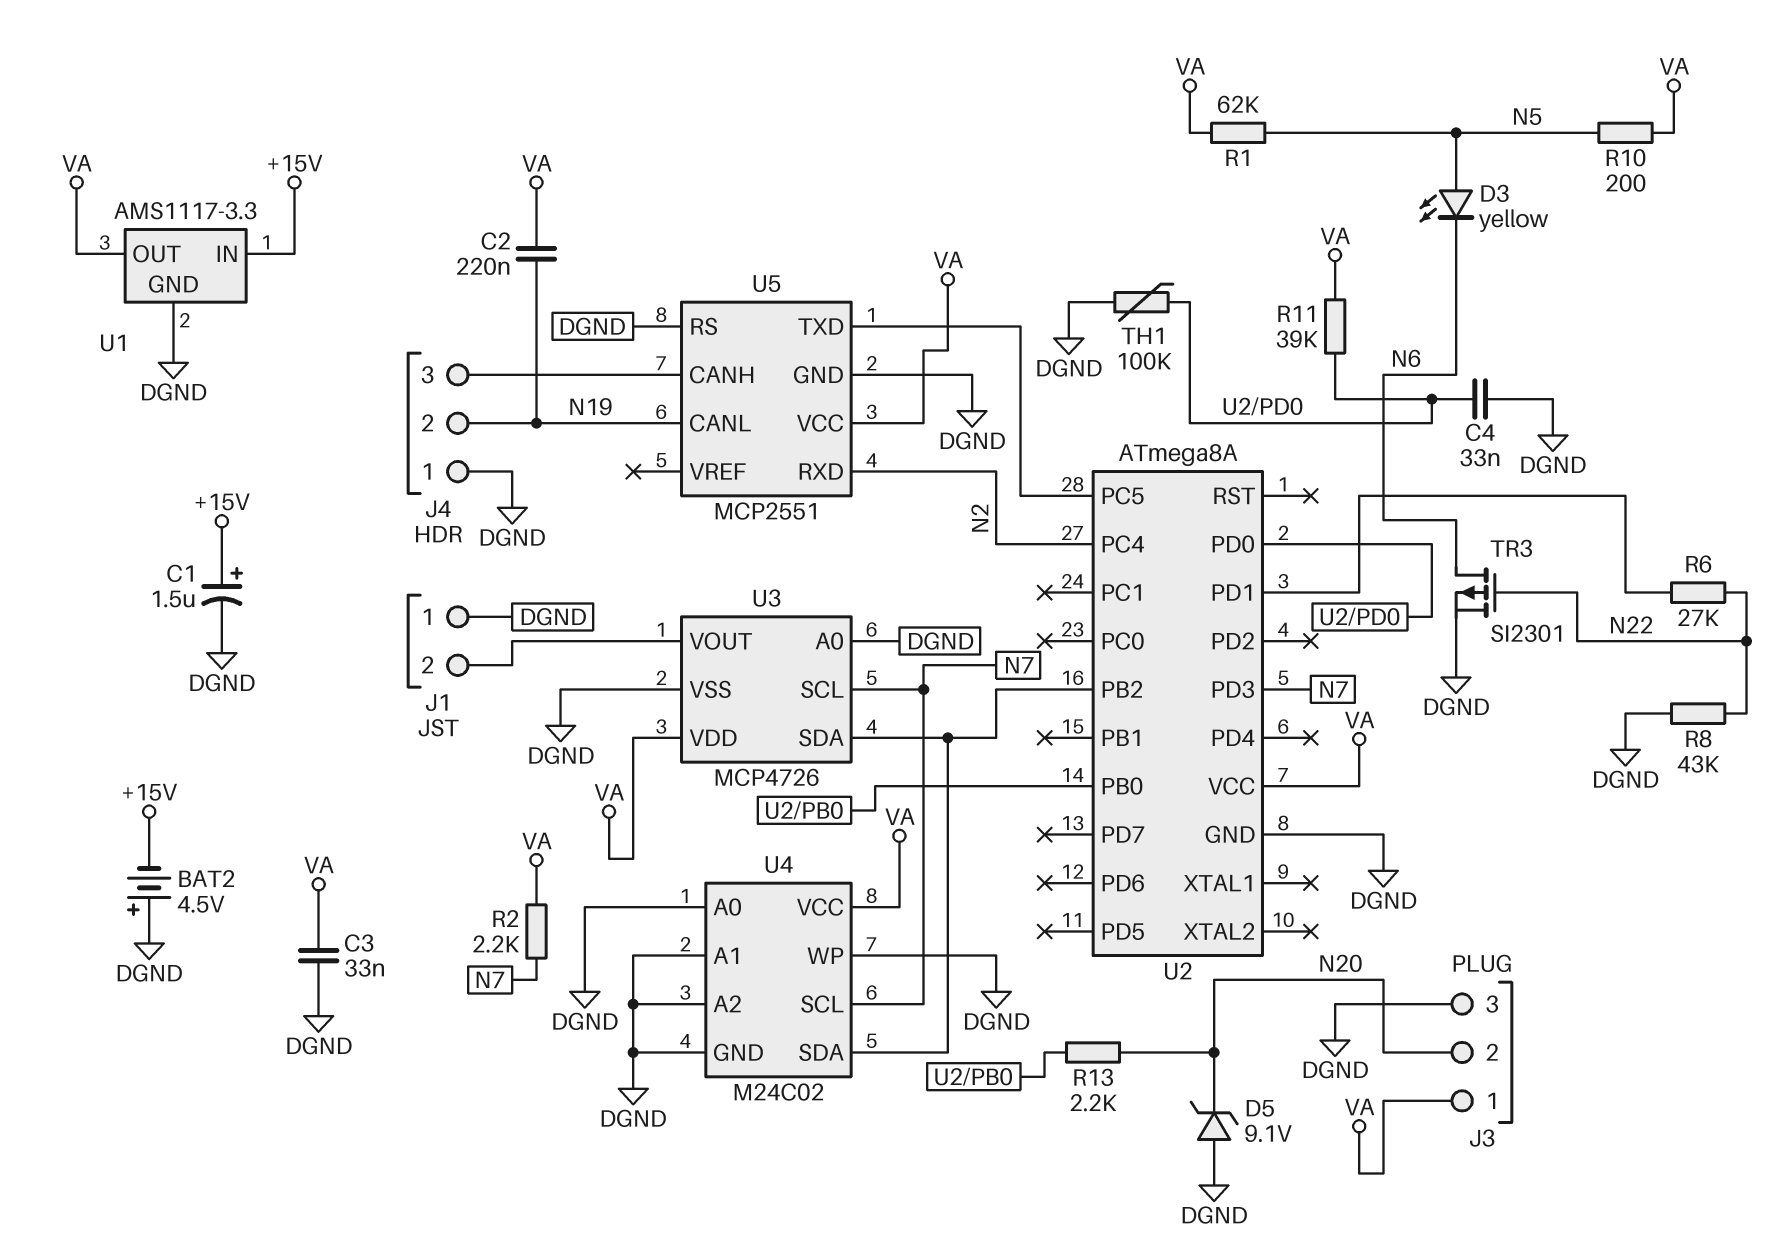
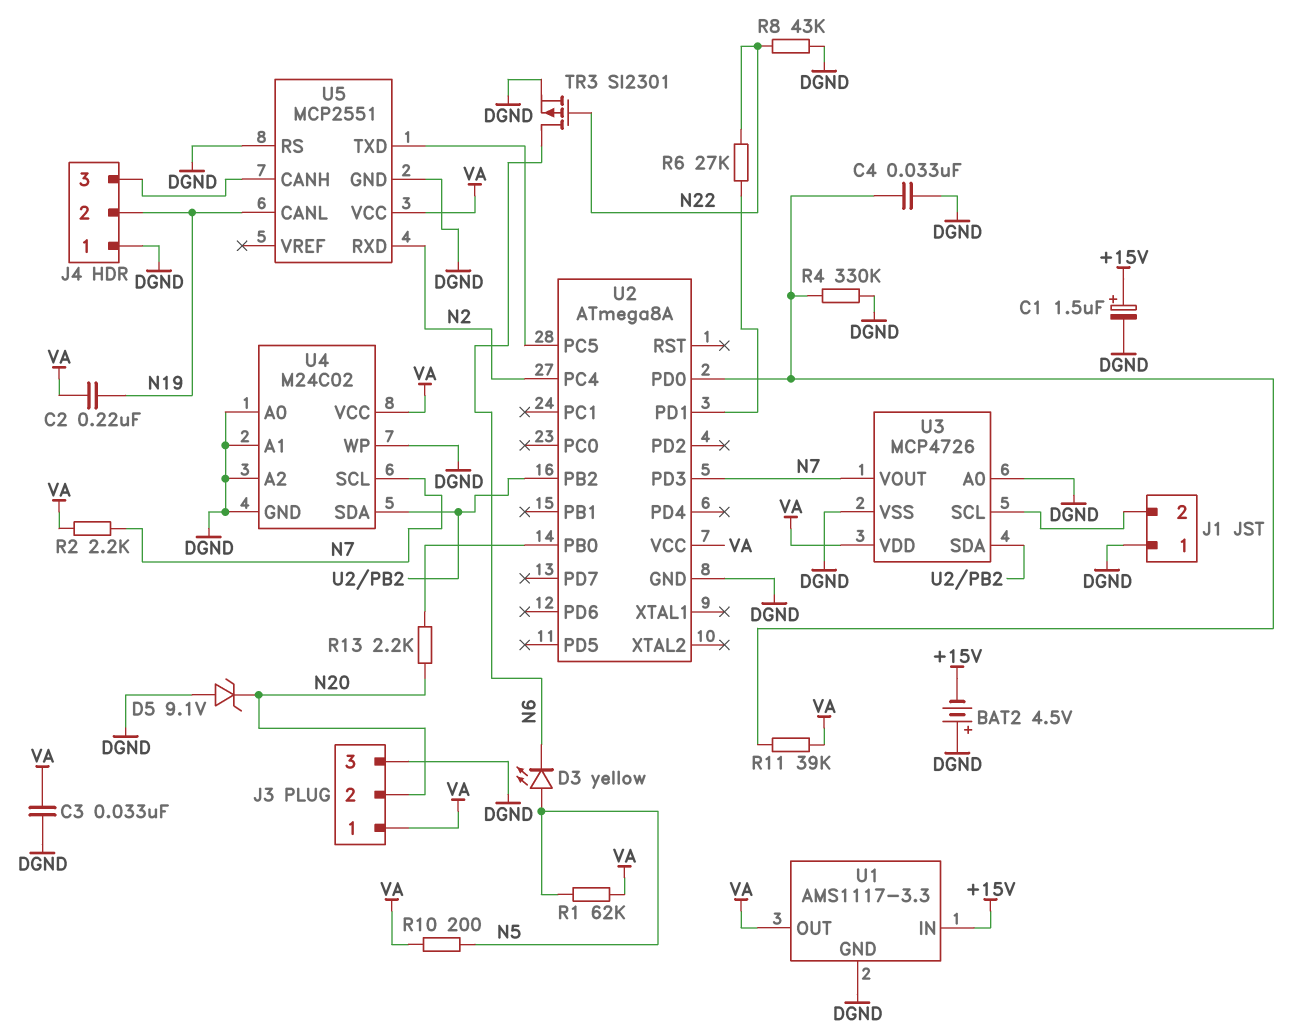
R4: none -> 330k (DGND, U2/PD0)
TH1: 100k (DGND, U2/PD0) -> none
U3 pin SCL: N7 -> J1/2
U3 pin VOUT: J1/2 -> N7

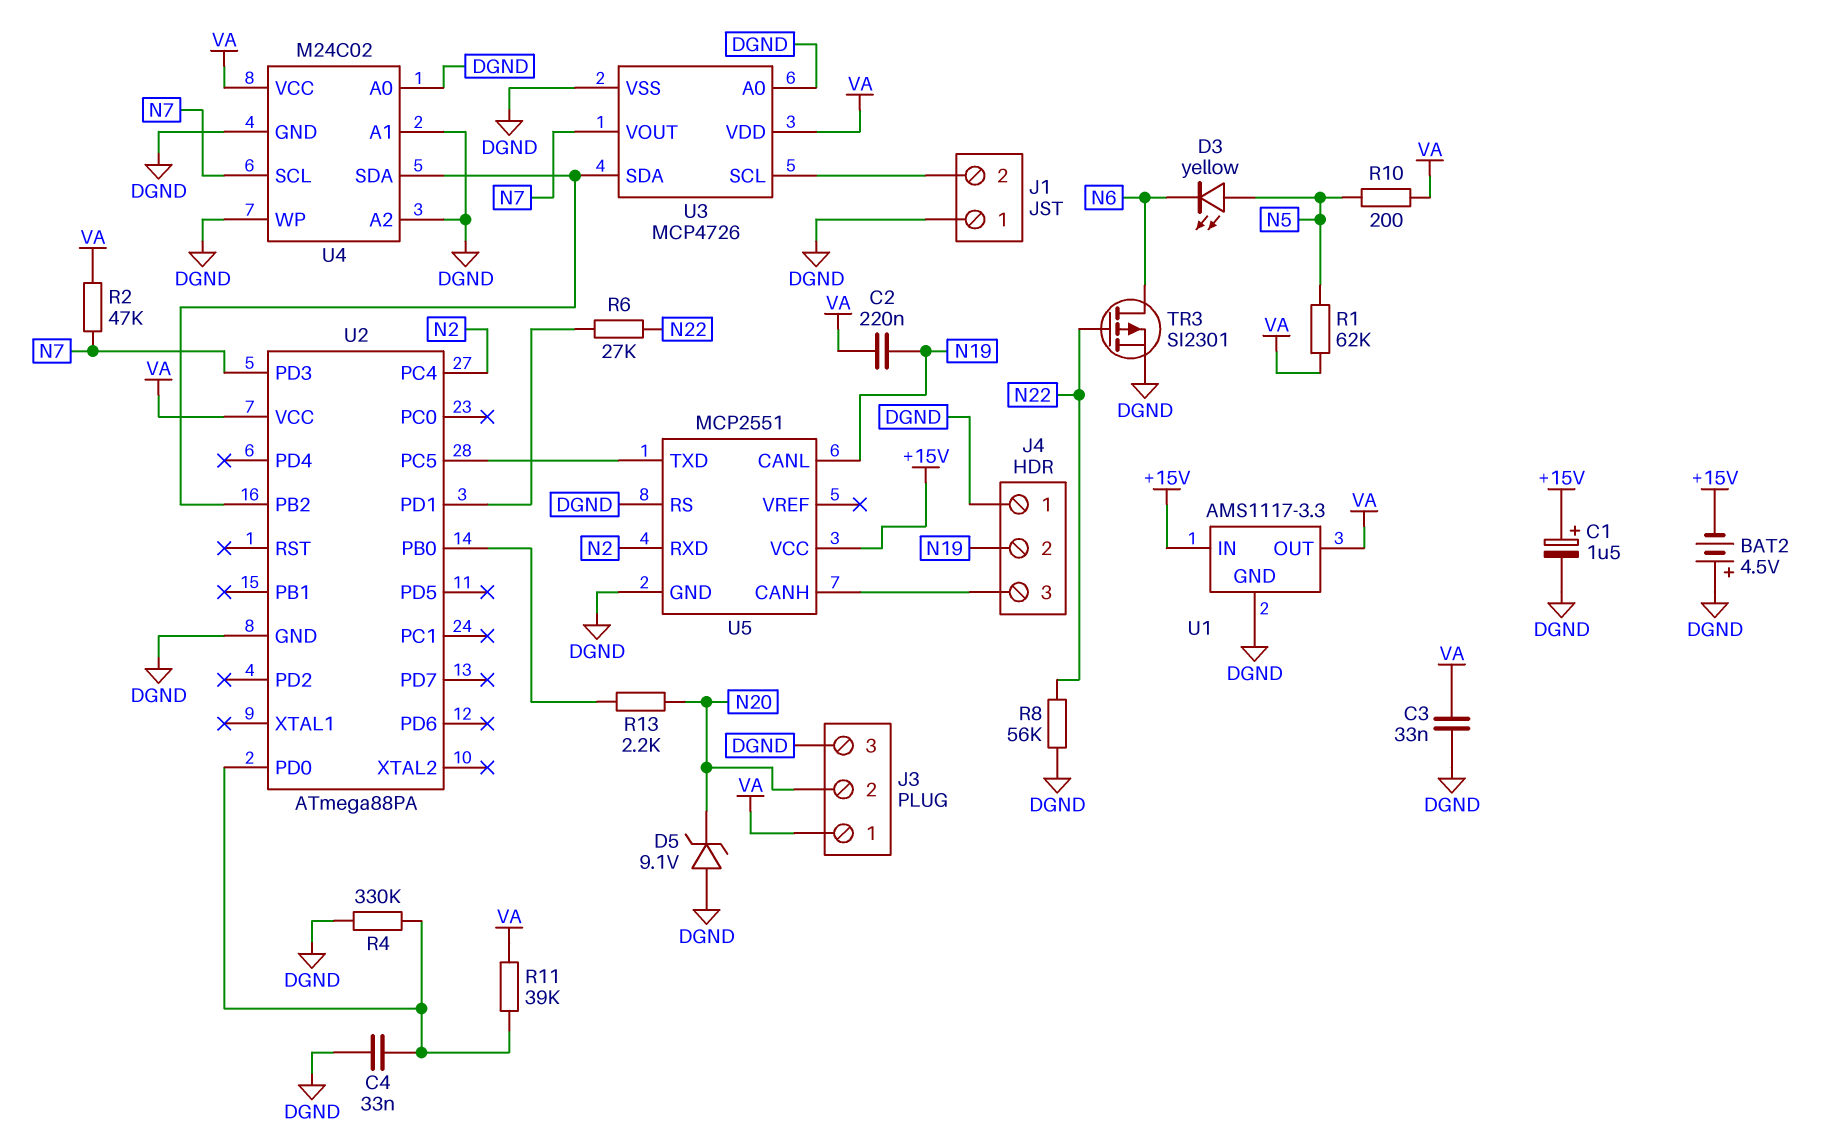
R2: 2.2k (N7, VA) -> 47k (N7, VA)
R8: 43k (DGND, N22) -> 56k (DGND, N22)
U2: ATmega8A -> ATmega88PA
U5 pin VCC: VA -> +15V

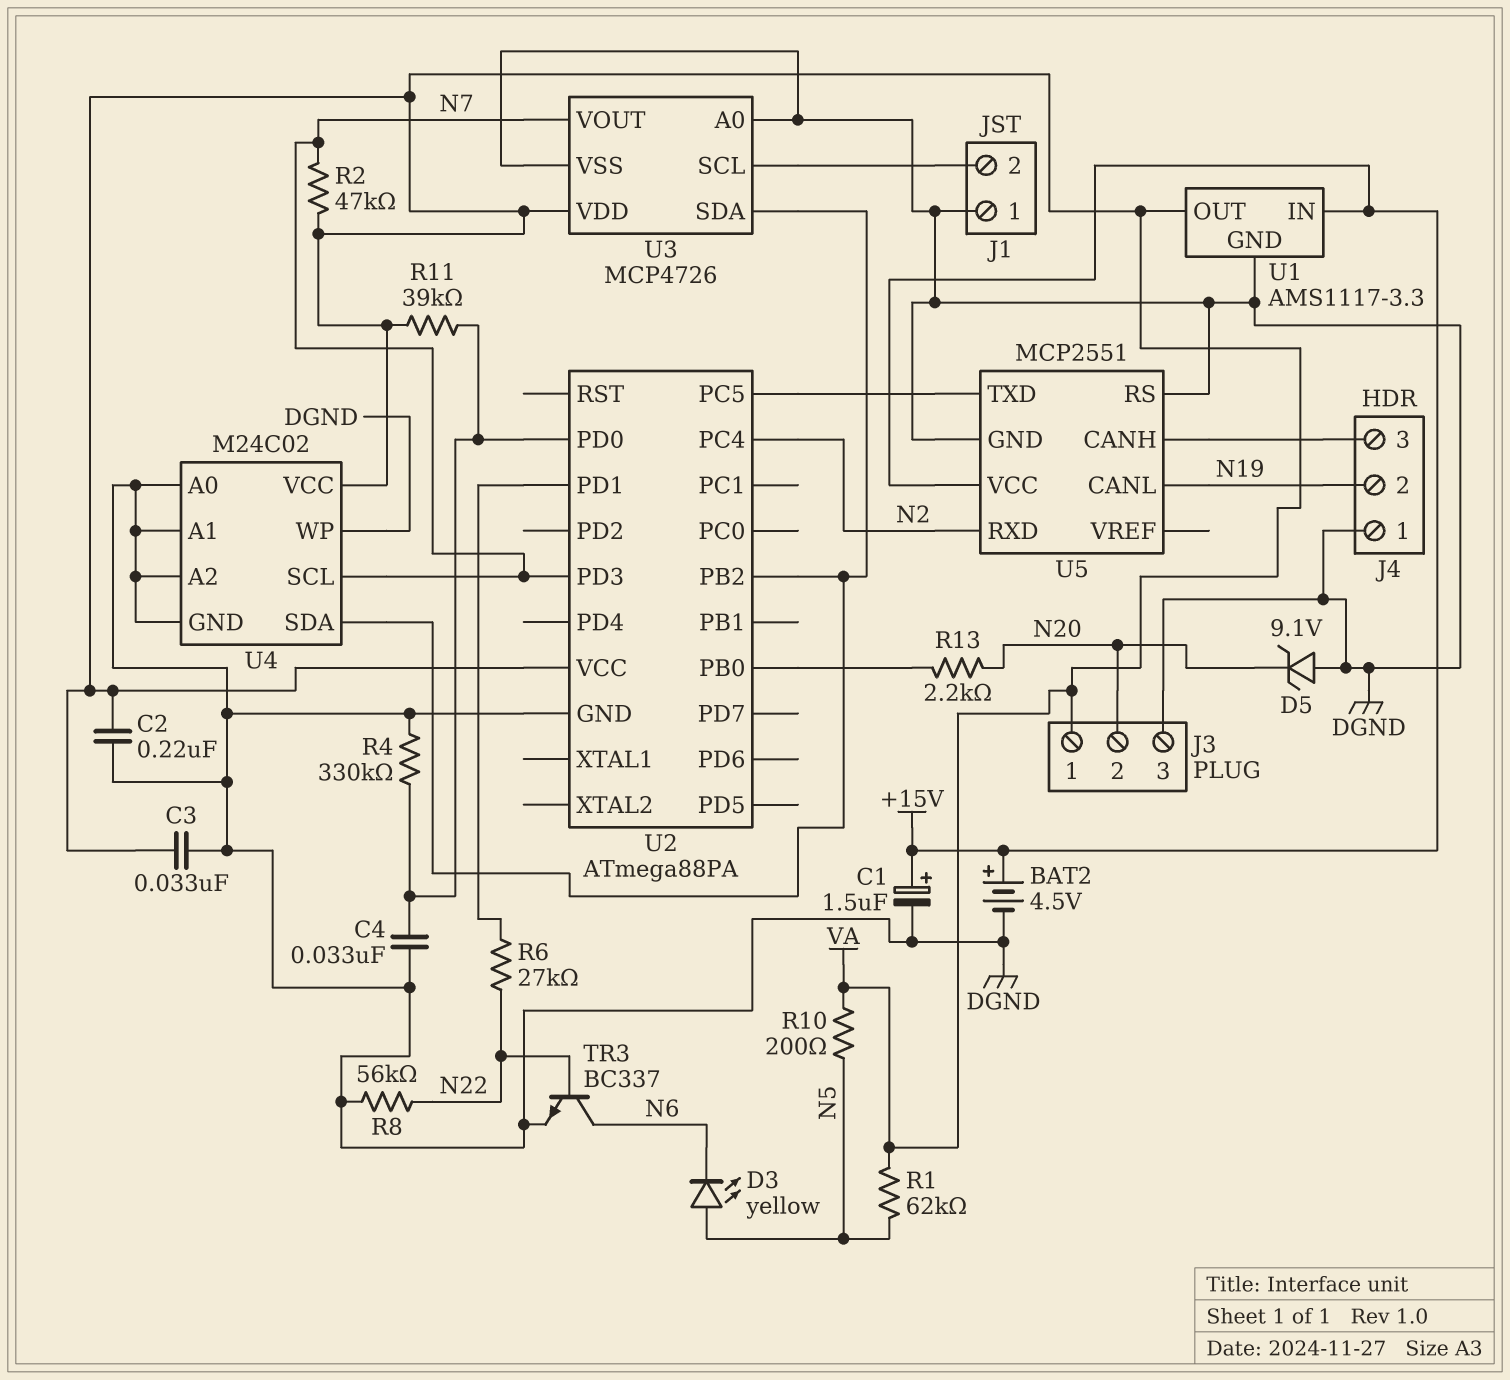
BAT2: 4.5V (plus DGND, minus +15V) -> 4.5V (plus +15V, minus DGND)
C2: 220nF (N19, VA) -> 220nF (DGND, VA)
TR3: PMOS SI2301 (G N22, D N6, S DGND) -> NPN BC337 (B N22, C N6, E DGND)

